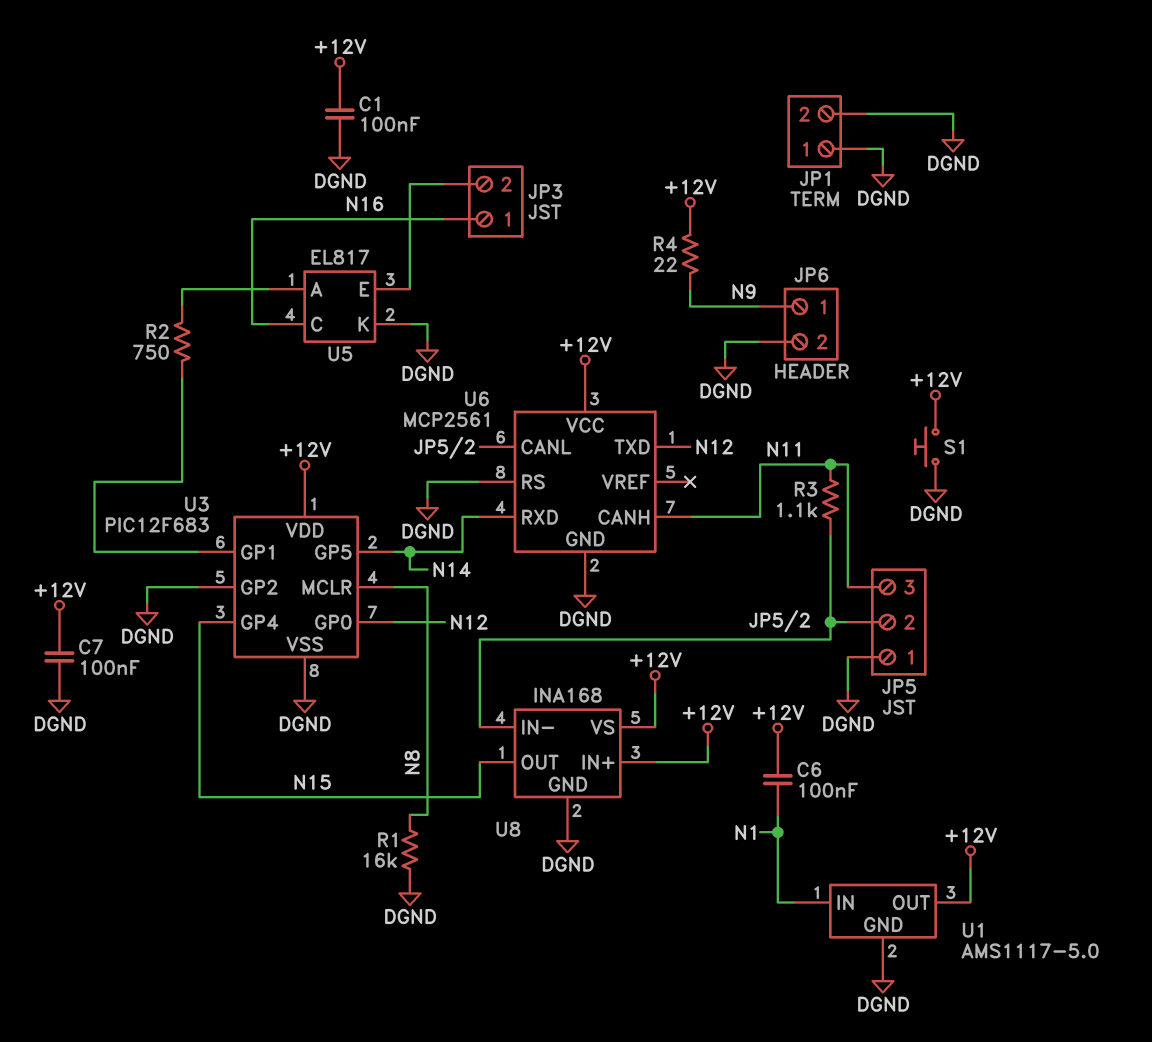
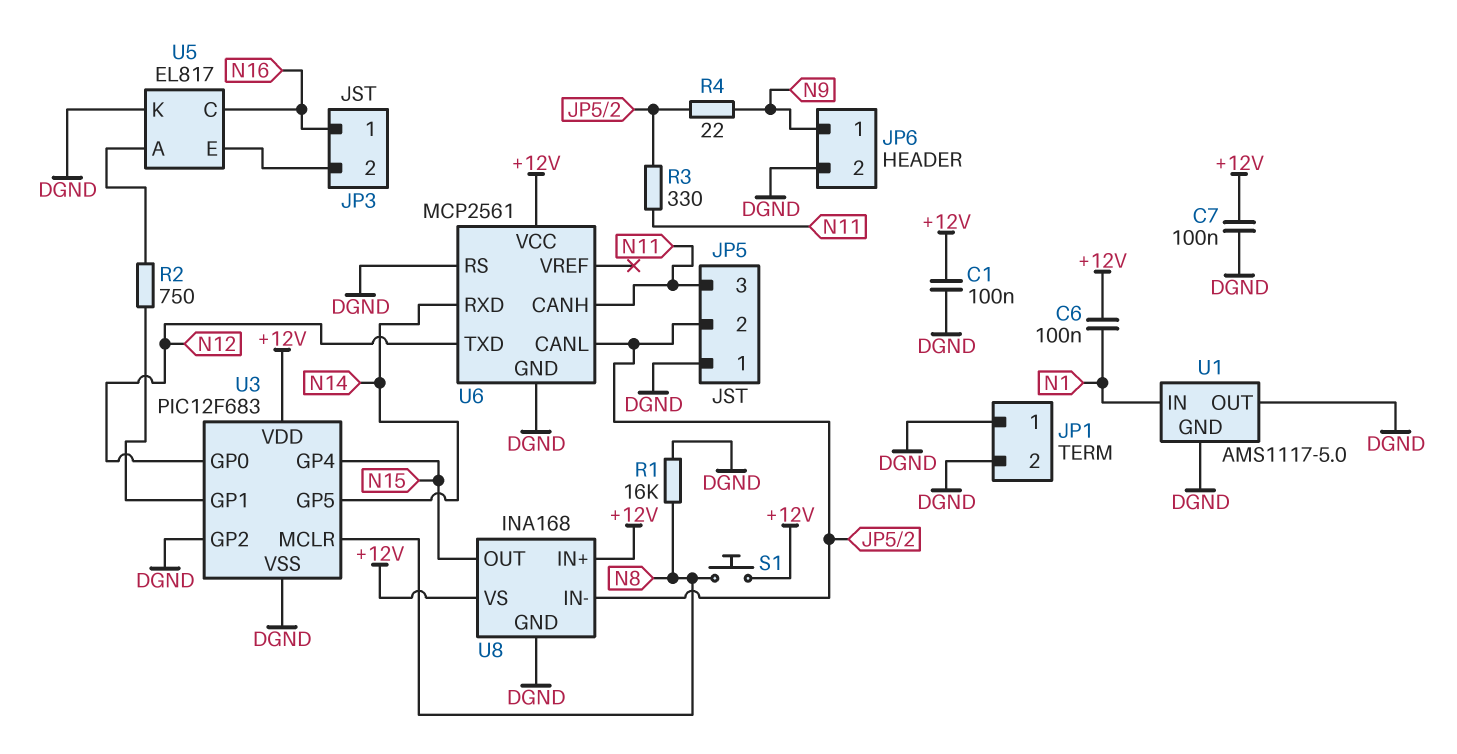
R3: 1.1k (JP5/2, N11) -> 330 (JP5/2, N11)
R4: 22 (+12V, N9) -> 22 (JP5/2, N9)
S1: button (+12V, DGND) -> button (+12V, N8)
U1 pin OUT: +12V -> DGND

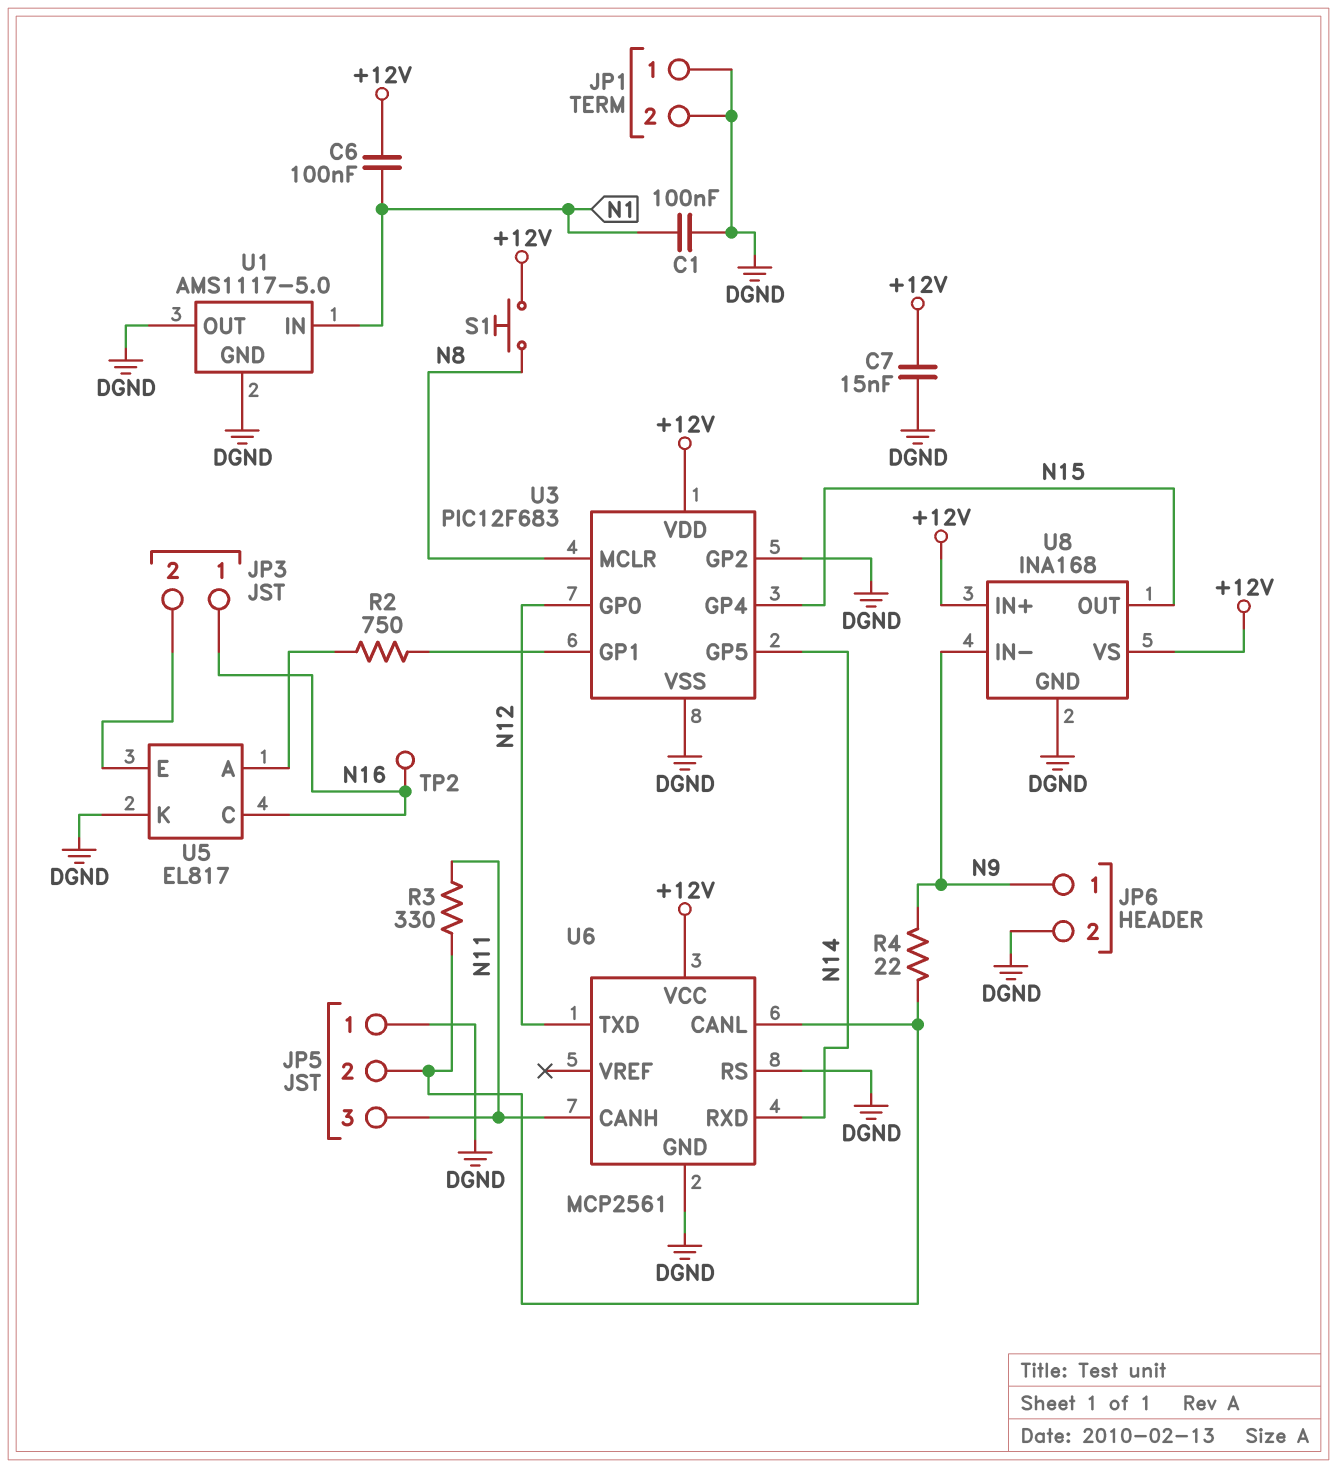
C1: 100nF (+12V, DGND) -> 100nF (DGND, N1)
C7: 100nF (+12V, DGND) -> 15nF (+12V, DGND)
R1: 16k (DGND, N8) -> none
TP2: none -> test point (N16)
U8 pin IN-: JP5/2 -> N9

